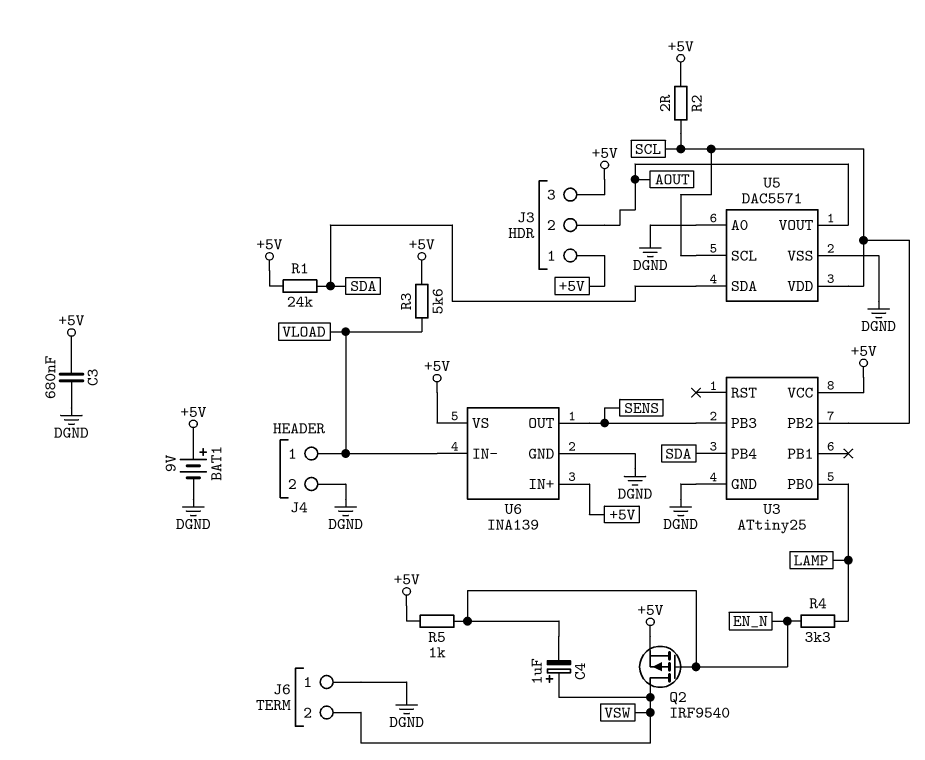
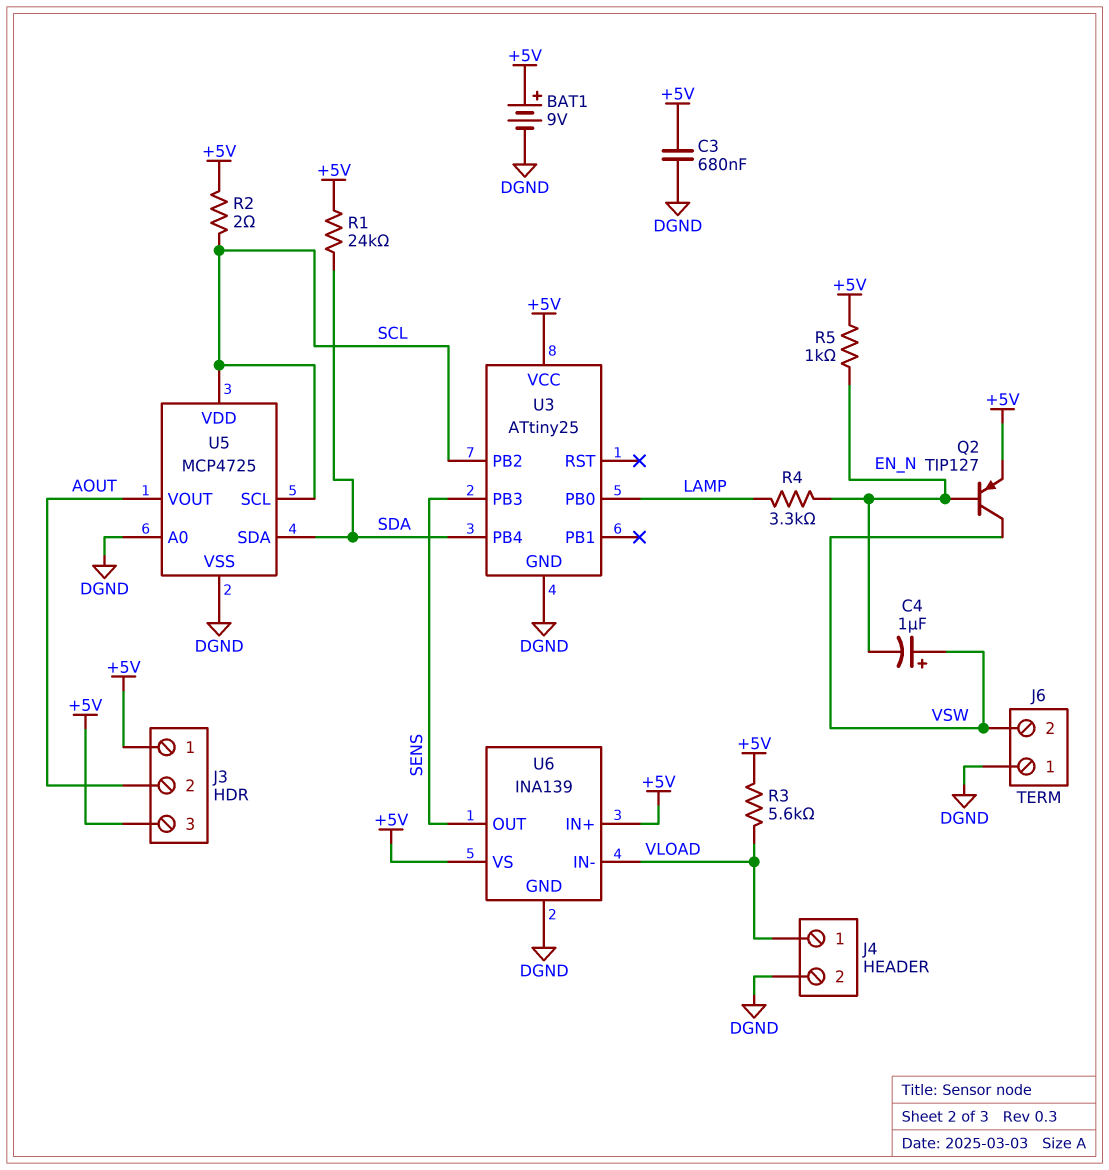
Q2: PMOS IRF9540 (G EN_N, D VSW, S +5V) -> PNP TIP127 (B EN_N, C VSW, E +5V)
U5: DAC5571 -> MCP4725

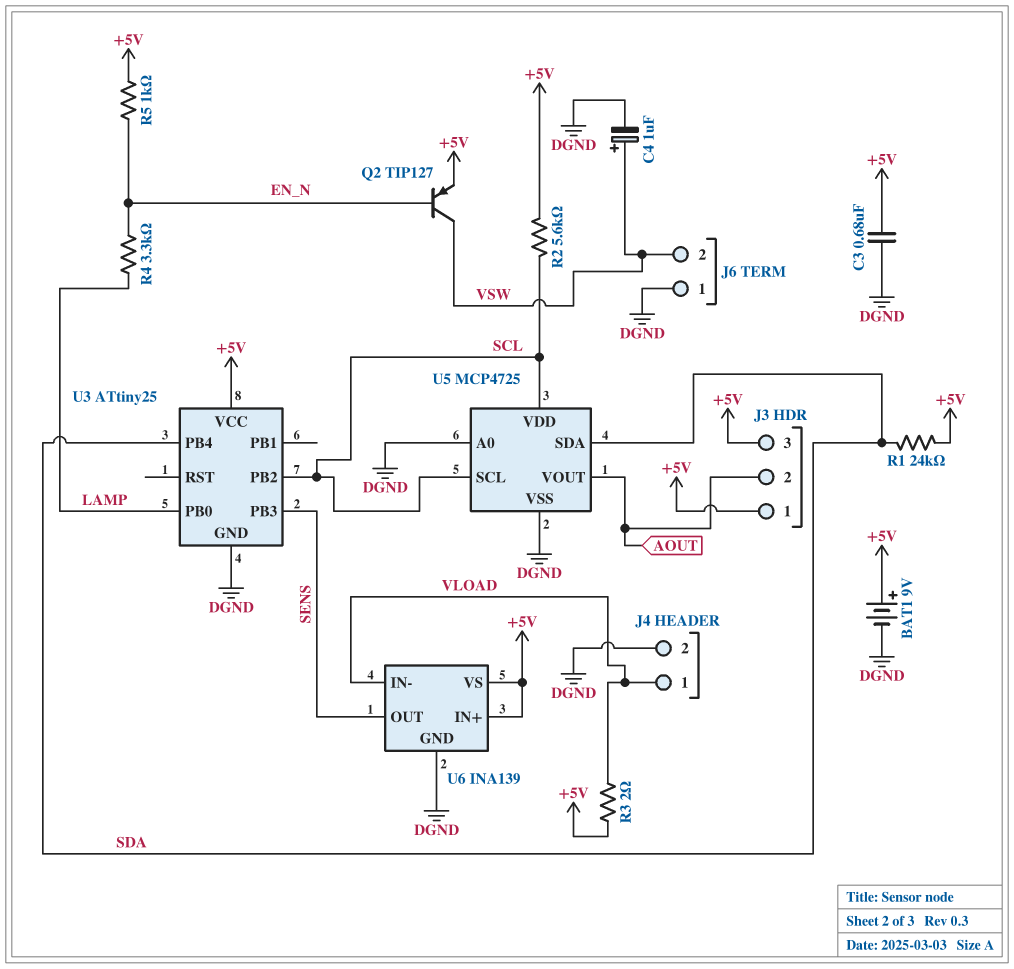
C4: 1uF (plus VSW, minus EN_N) -> 1uF (plus VSW, minus DGND)
R2: 2 (+5V, SCL) -> 5.6k (+5V, SCL)
R3: 5.6k (+5V, VLOAD) -> 2 (+5V, VLOAD)

